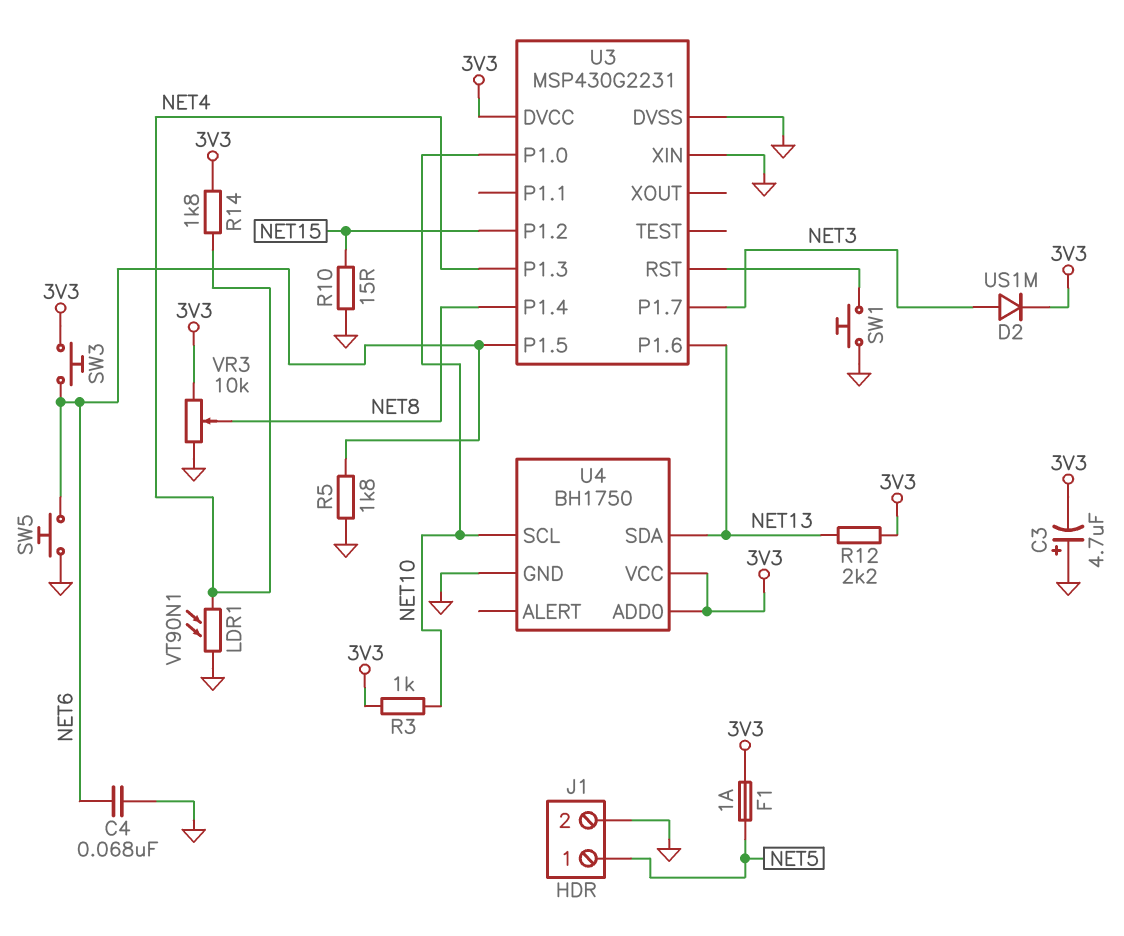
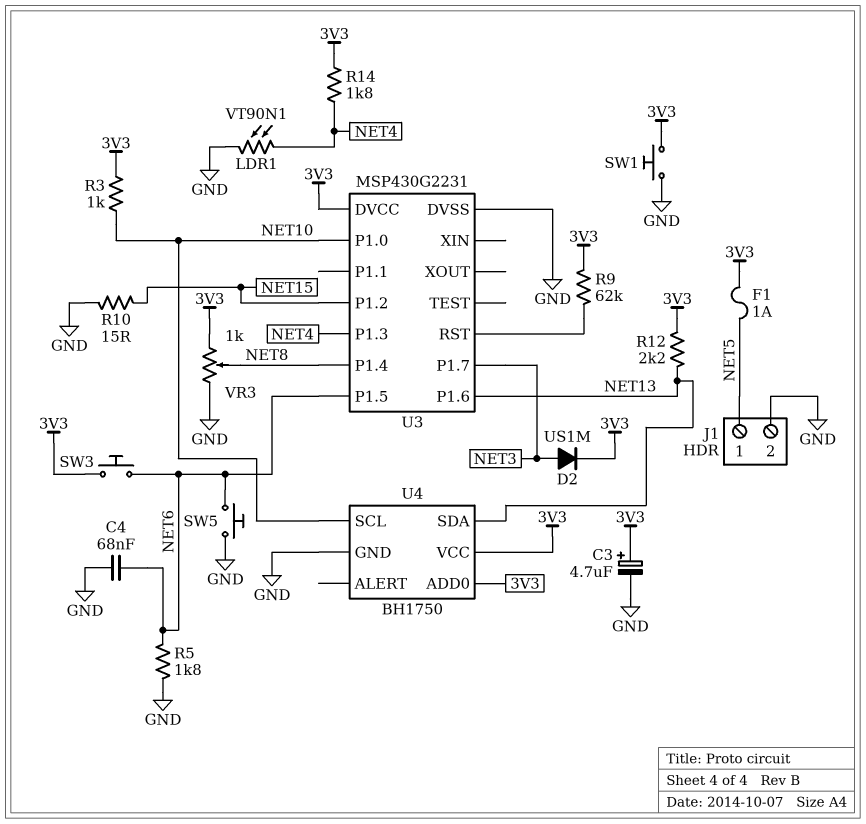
C3: 4.7uF (plus GND, minus 3V3) -> 4.7uF (plus 3V3, minus GND)
R9: none -> 62k (3V3, U3/RST)
SW1: button (GND, U3/RST) -> button (3V3, GND)
U3 pin XIN: GND -> none
VR3: 10k (3V3, GND, wiper NET8) -> 1k (3V3, GND, wiper NET8)

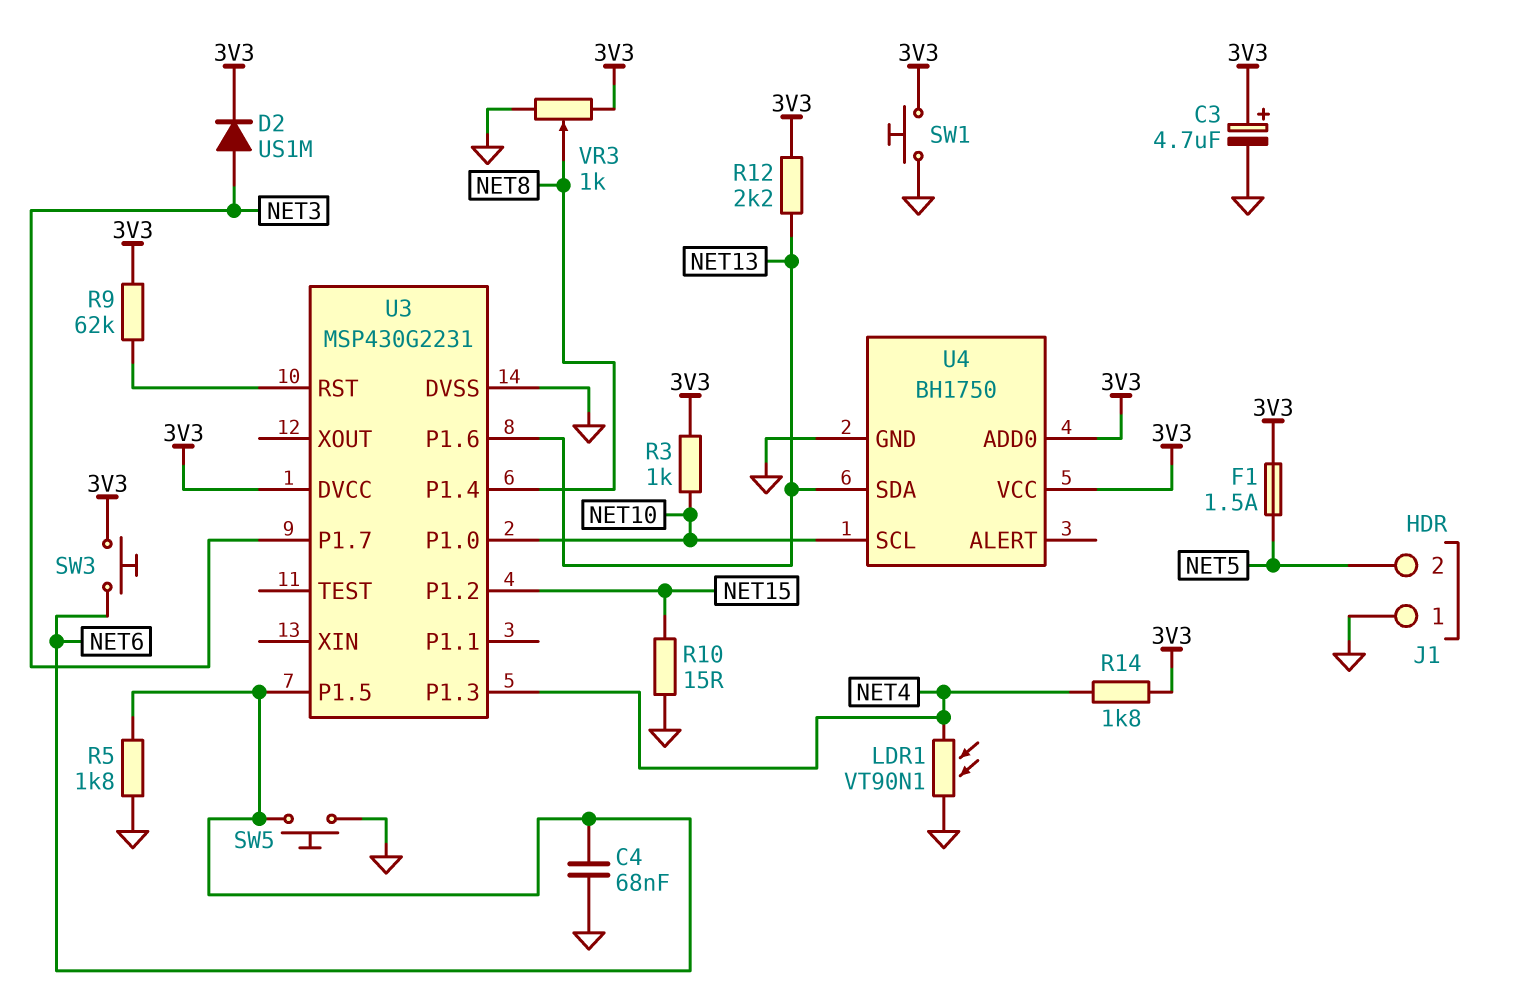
F1: 1A (3V3, NET5) -> 1.5A (3V3, NET5)
J1 pin 1: NET5 -> GND
J1 pin 2: GND -> NET5

